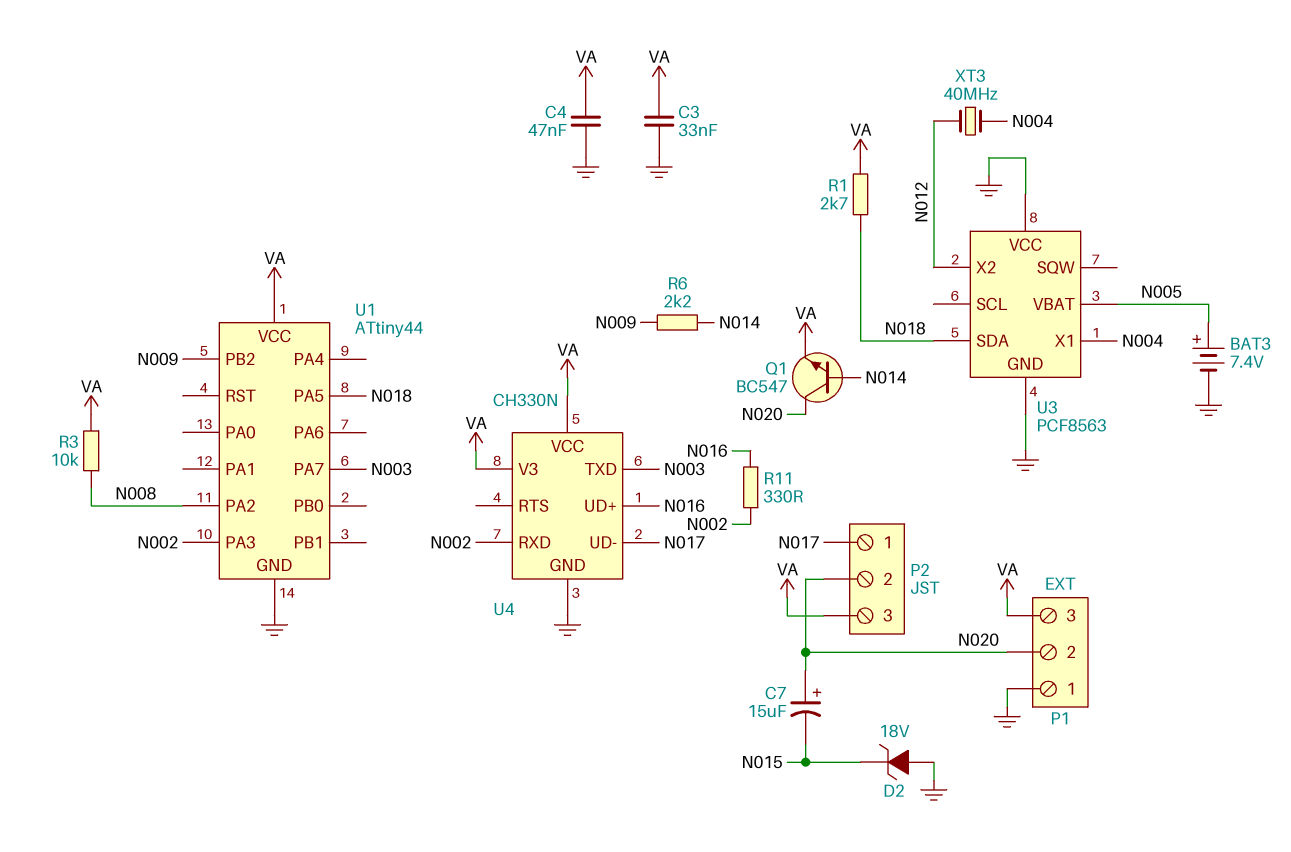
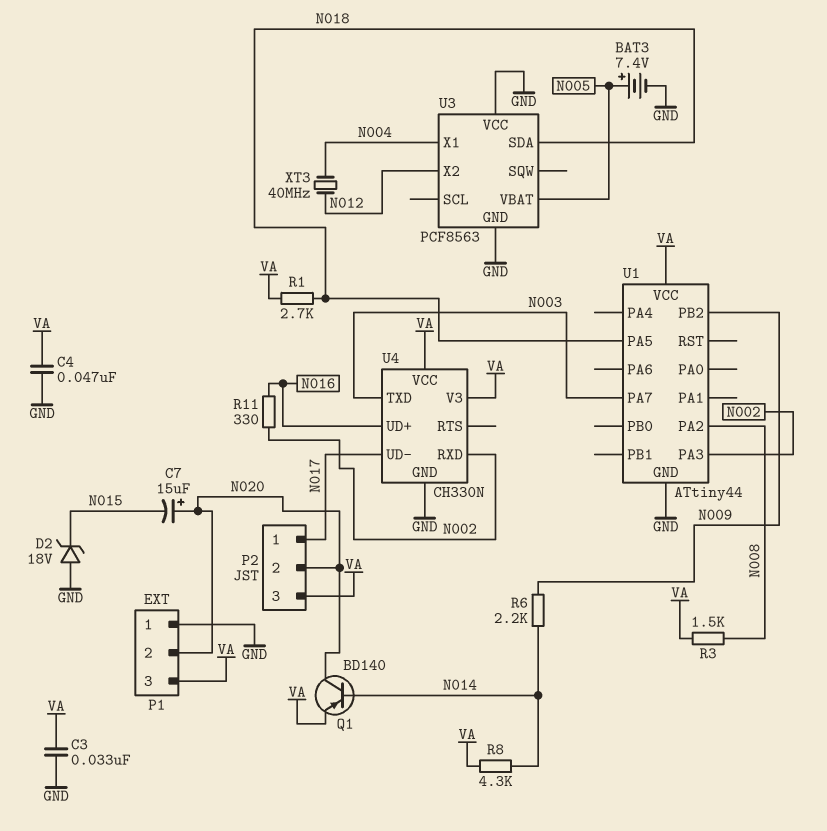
Q1: NPN BC547 (B N014, C N020, E VA) -> PNP BD140 (B N014, C N020, E VA)
R3: 10k (N008, VA) -> 1.5k (N008, VA)
R8: none -> 4.3k (N014, VA)

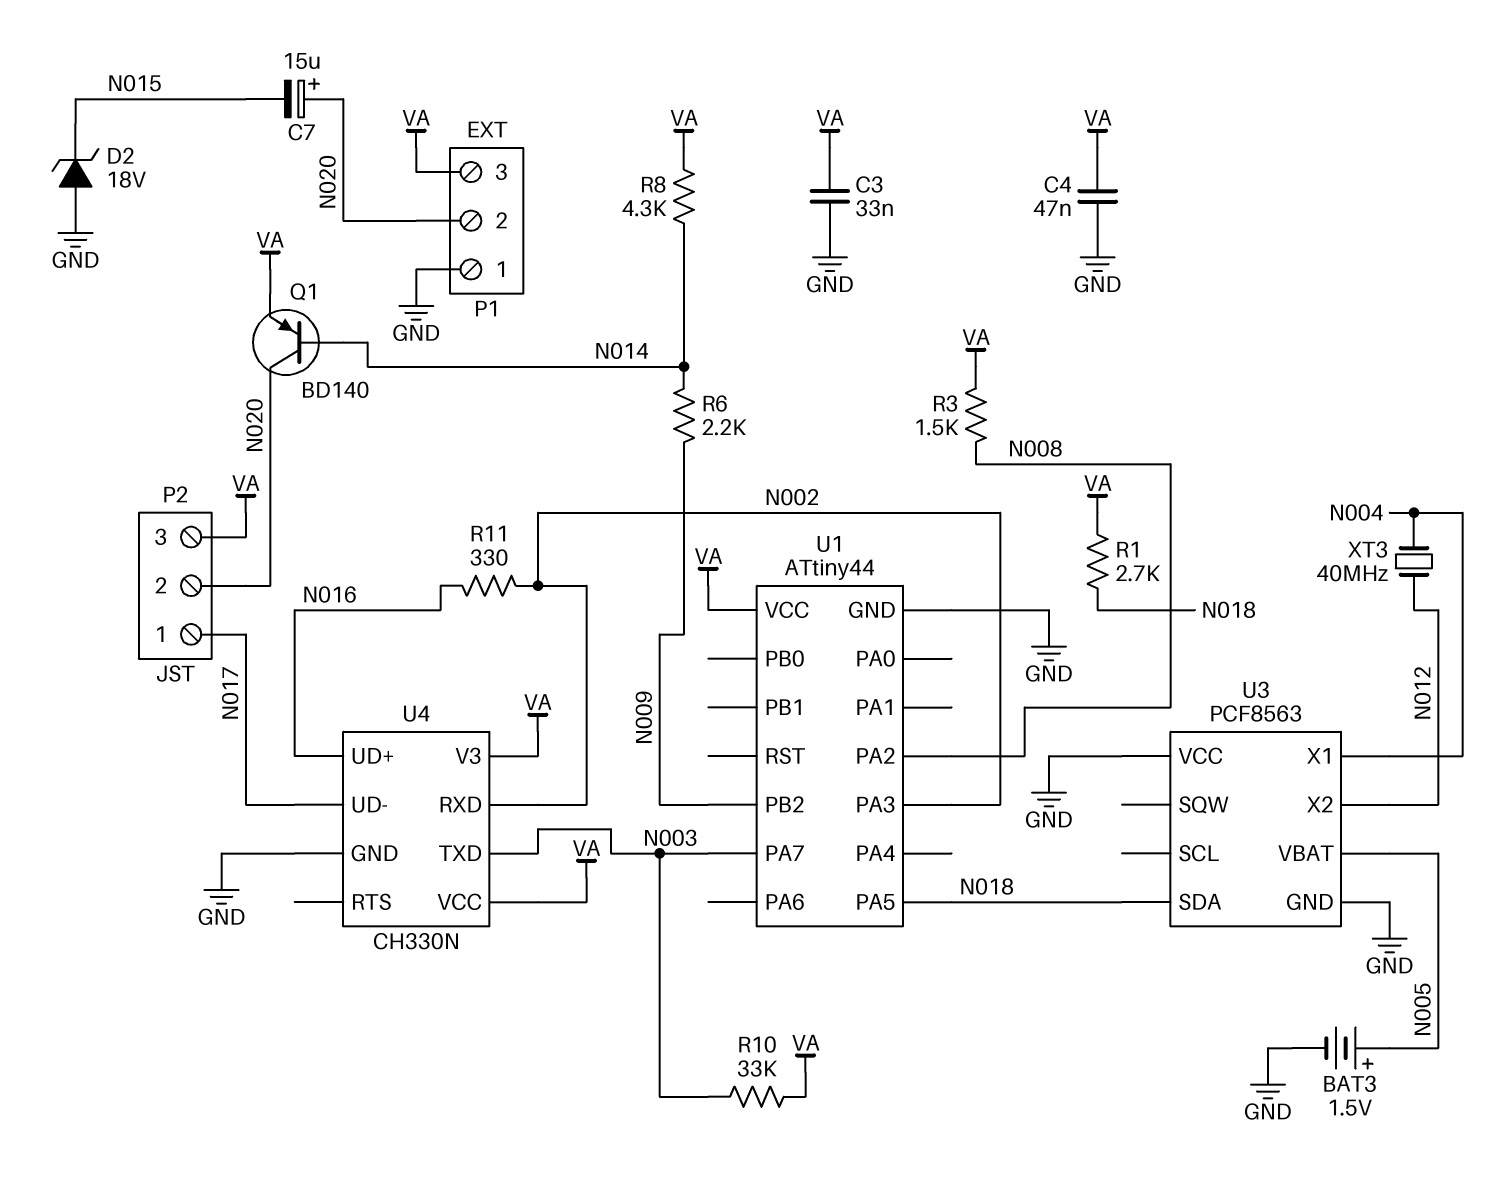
BAT3: 7.4V (plus N005, minus GND) -> 1.5V (plus N005, minus GND)
R10: none -> 33k (N003, VA)

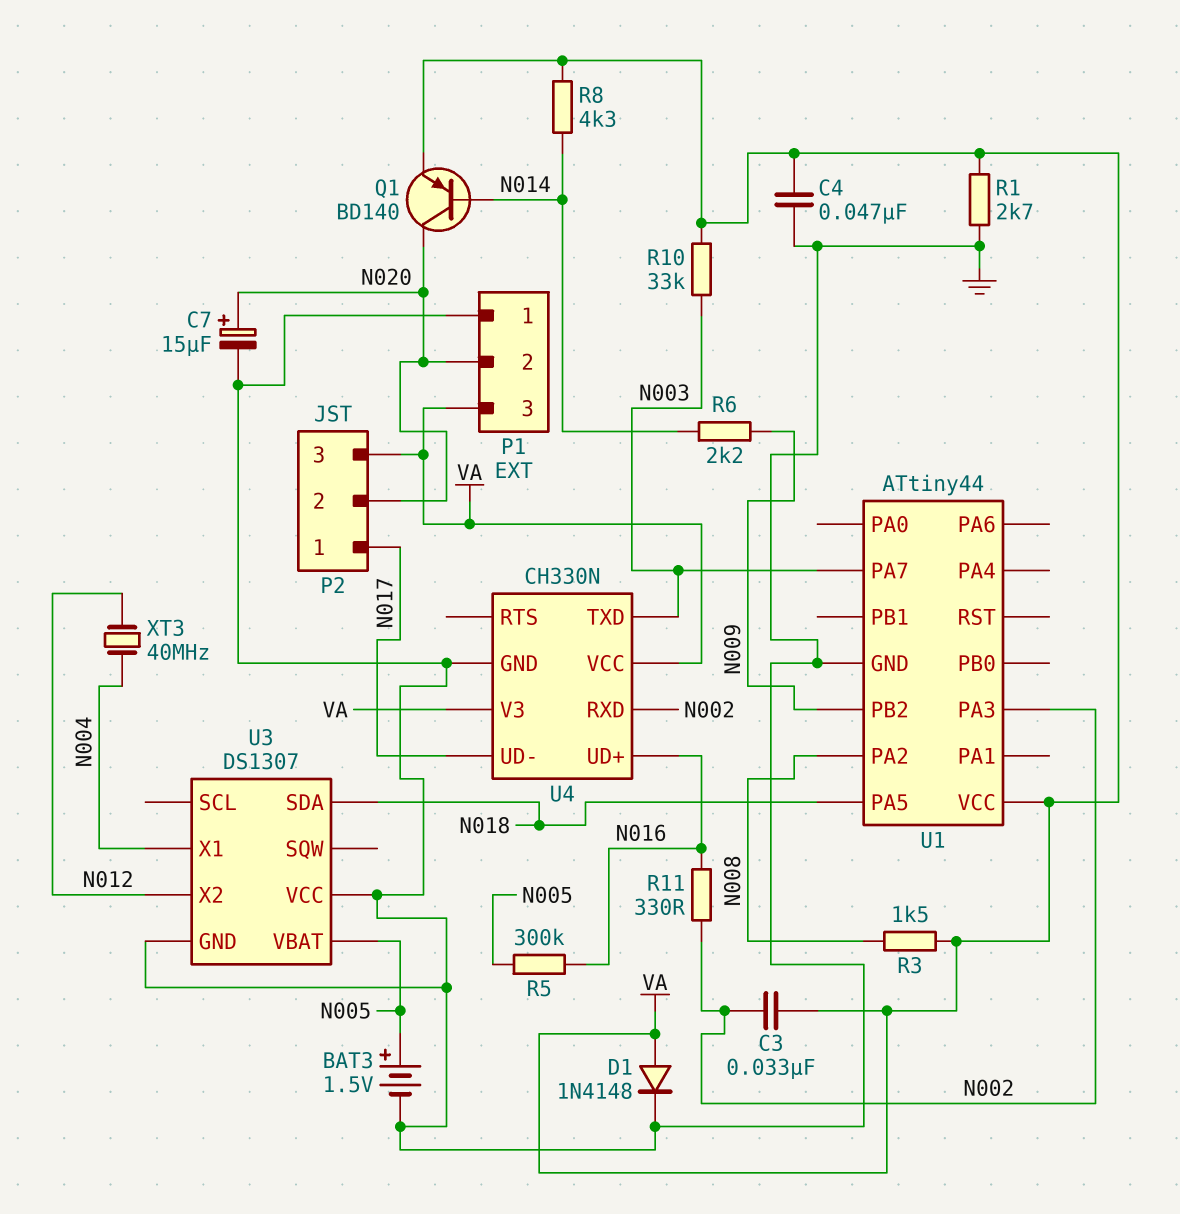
C3: 33nF (GND, VA) -> 33nF (N002, VA)
C7: 15uF (plus N020, minus N015) -> 15uF (plus N020, minus GND)
D1: none -> diode 1N4148 (A VA, K GND)
D2: zener 18V (A GND, K N015) -> none
R1: 2.7k (N018, VA) -> 2.7k (GND, VA)
R5: none -> 300k (N005, N016)
U3: PCF8563 -> DS1307

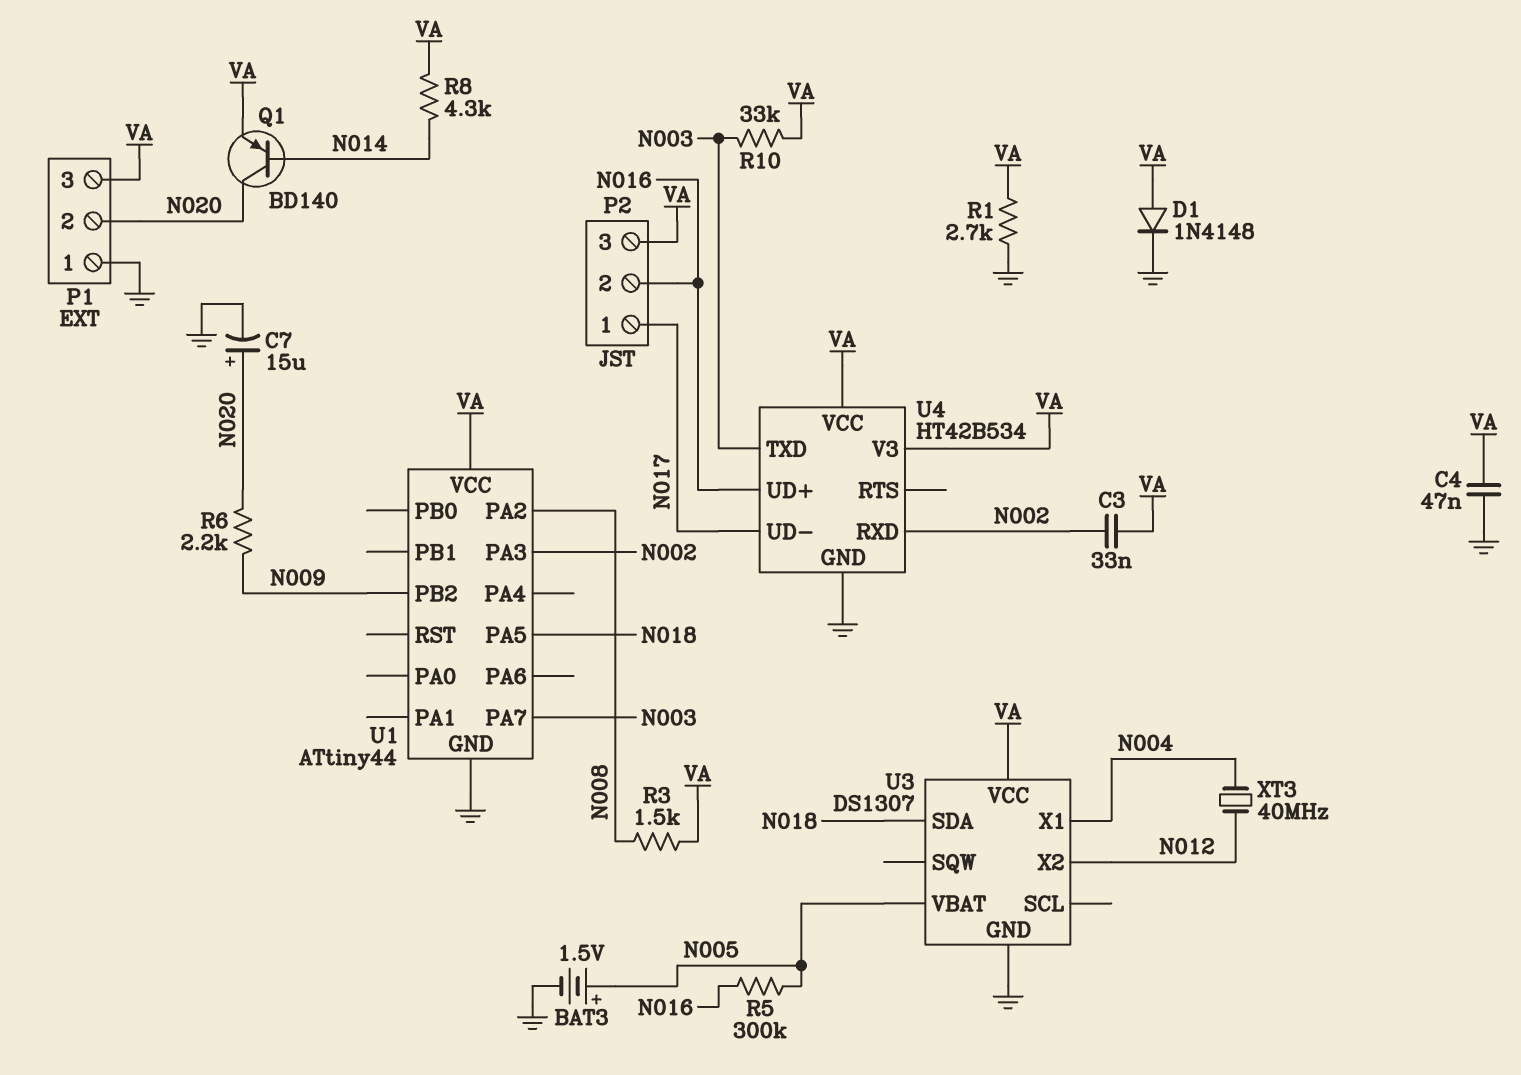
P2 pin 2: N020 -> N016
R6: 2.2k (N009, N014) -> 2.2k (N009, N020)
R11: 330 (N002, N016) -> none
U3 pin VCC: GND -> VA
U4: CH330N -> HT42B534

